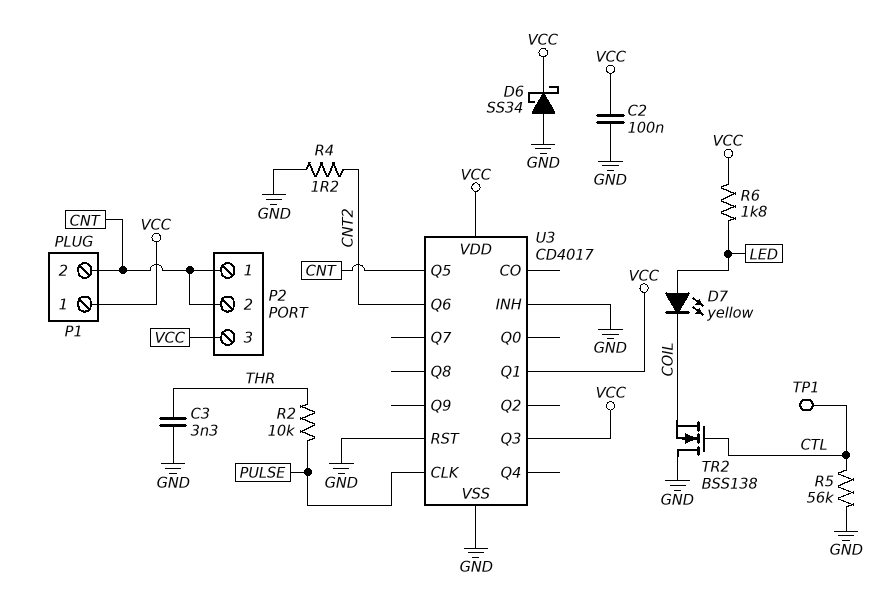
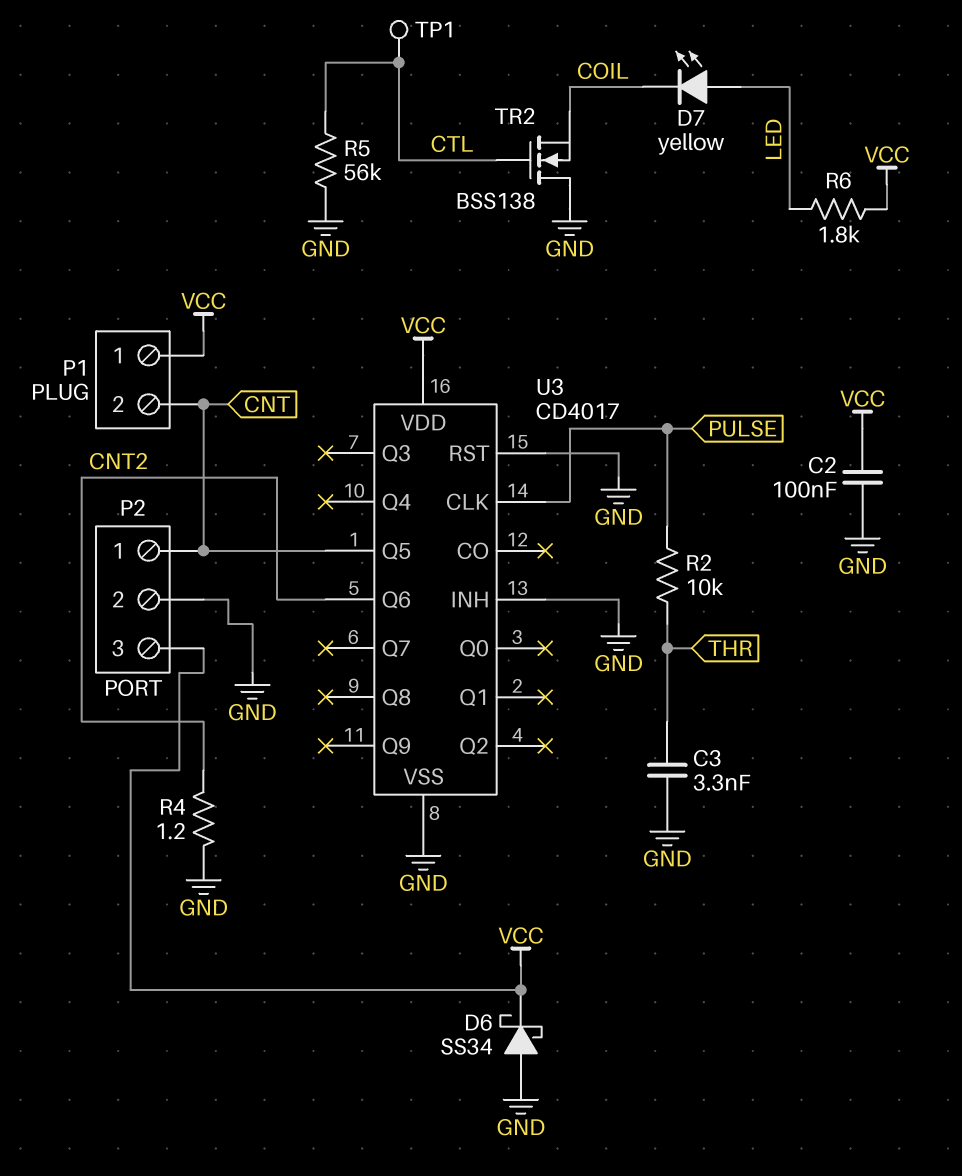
P2 pin 2: CNT -> GND
U3 pin Q1: VCC -> none
U3 pin Q3: VCC -> none

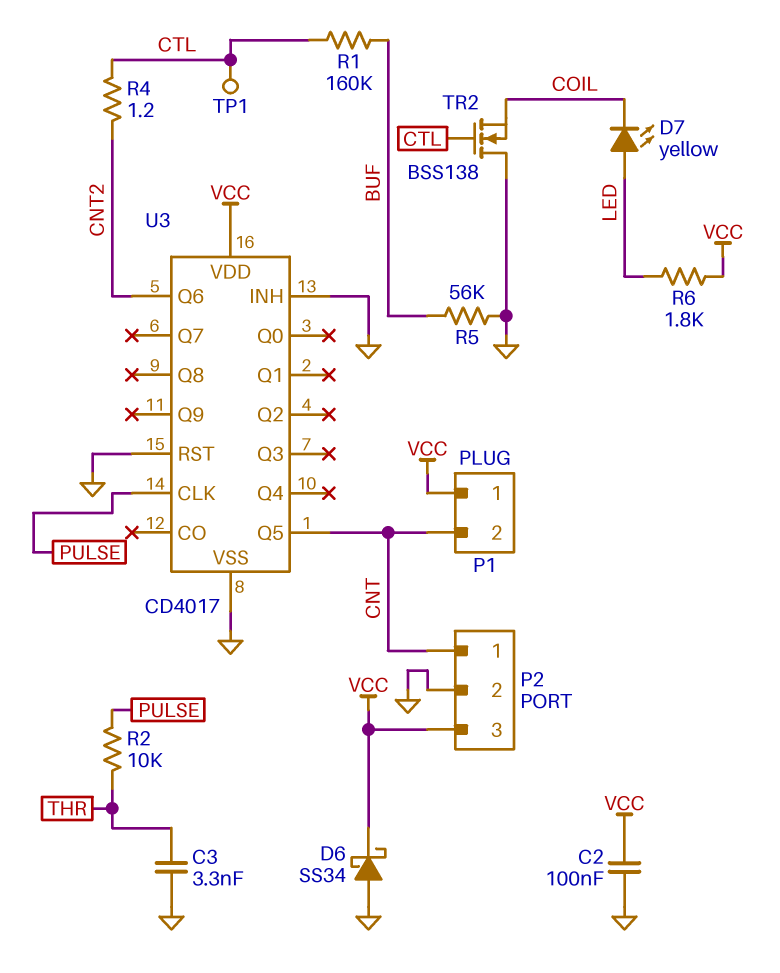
R1: none -> 160k (BUF, CTL)
R4: 1.2 (CNT2, GND) -> 1.2 (CNT2, CTL)
R5: 56k (CTL, GND) -> 56k (BUF, GND)

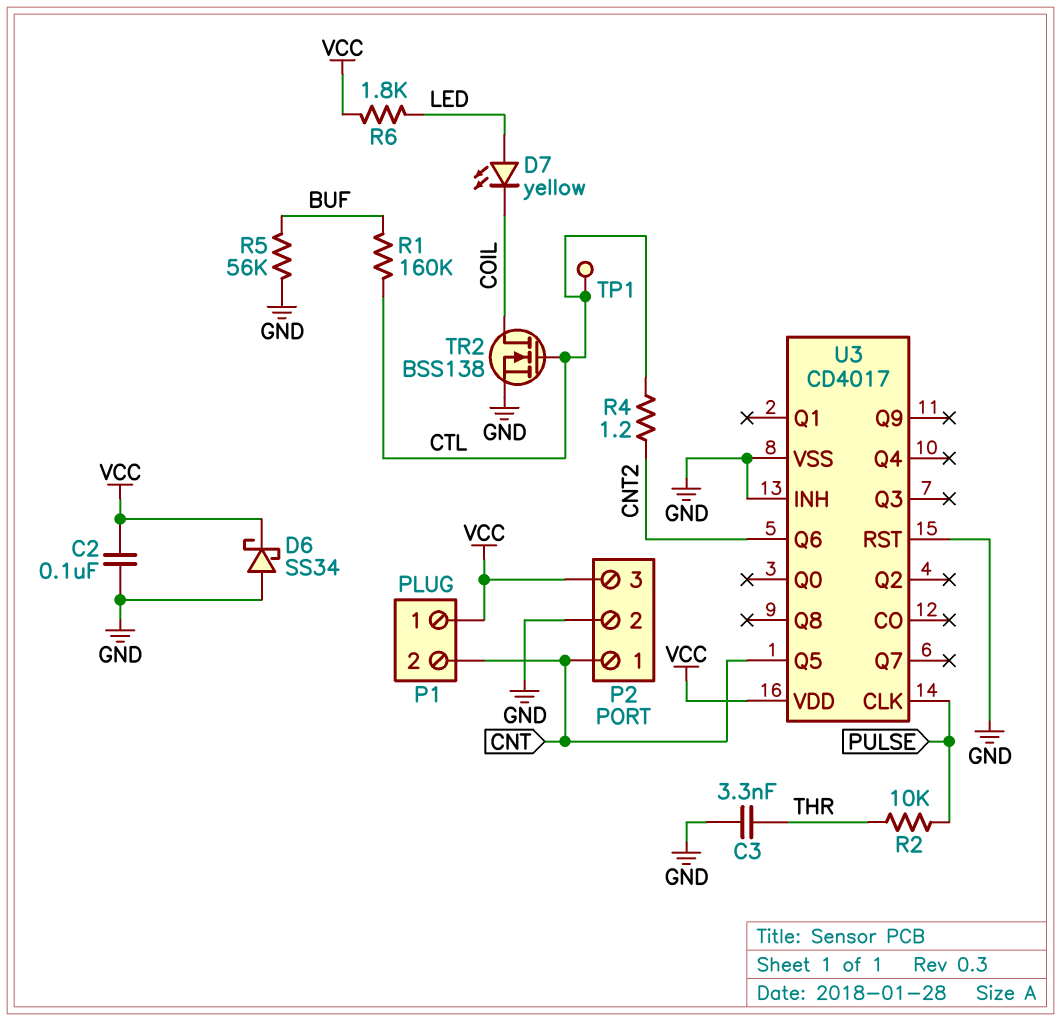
TR2: NMOS BSS138 (G CTL, D GND, S COIL) -> NMOS BSS138 (G CTL, D COIL, S GND)

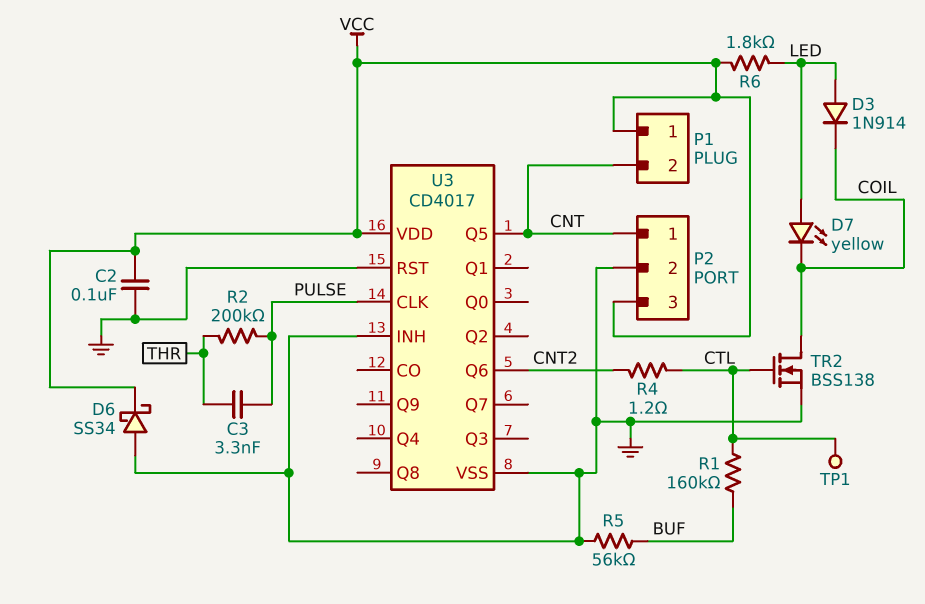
C3: 3.3nF (GND, THR) -> 3.3nF (PULSE, THR)
D3: none -> diode 1N914 (A LED, K COIL)
R2: 10k (PULSE, THR) -> 200k (PULSE, THR)

